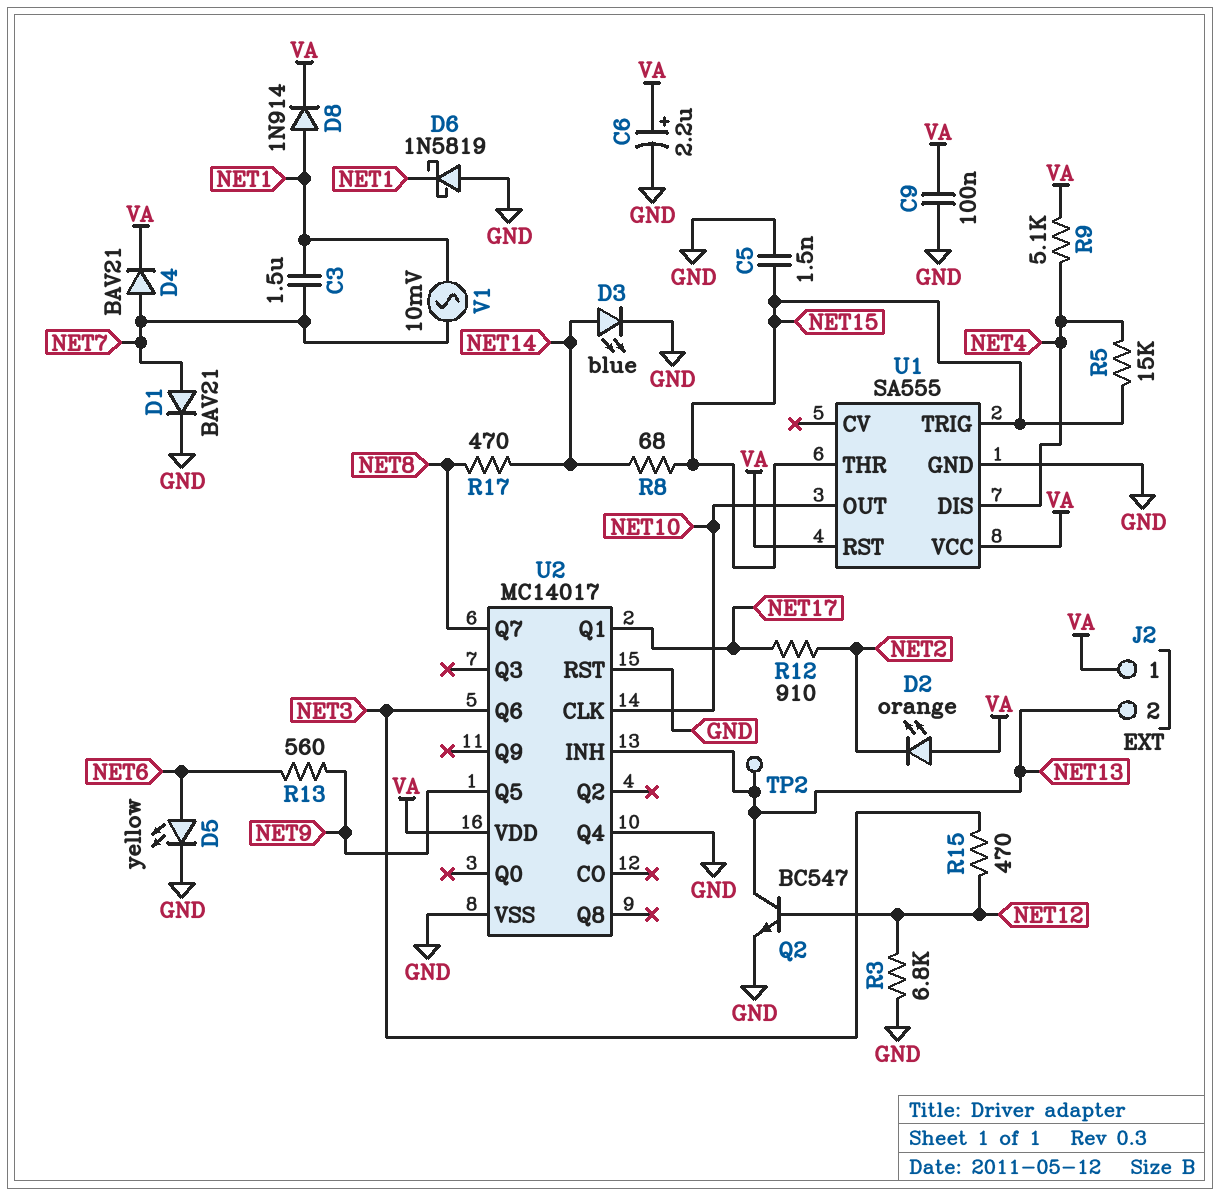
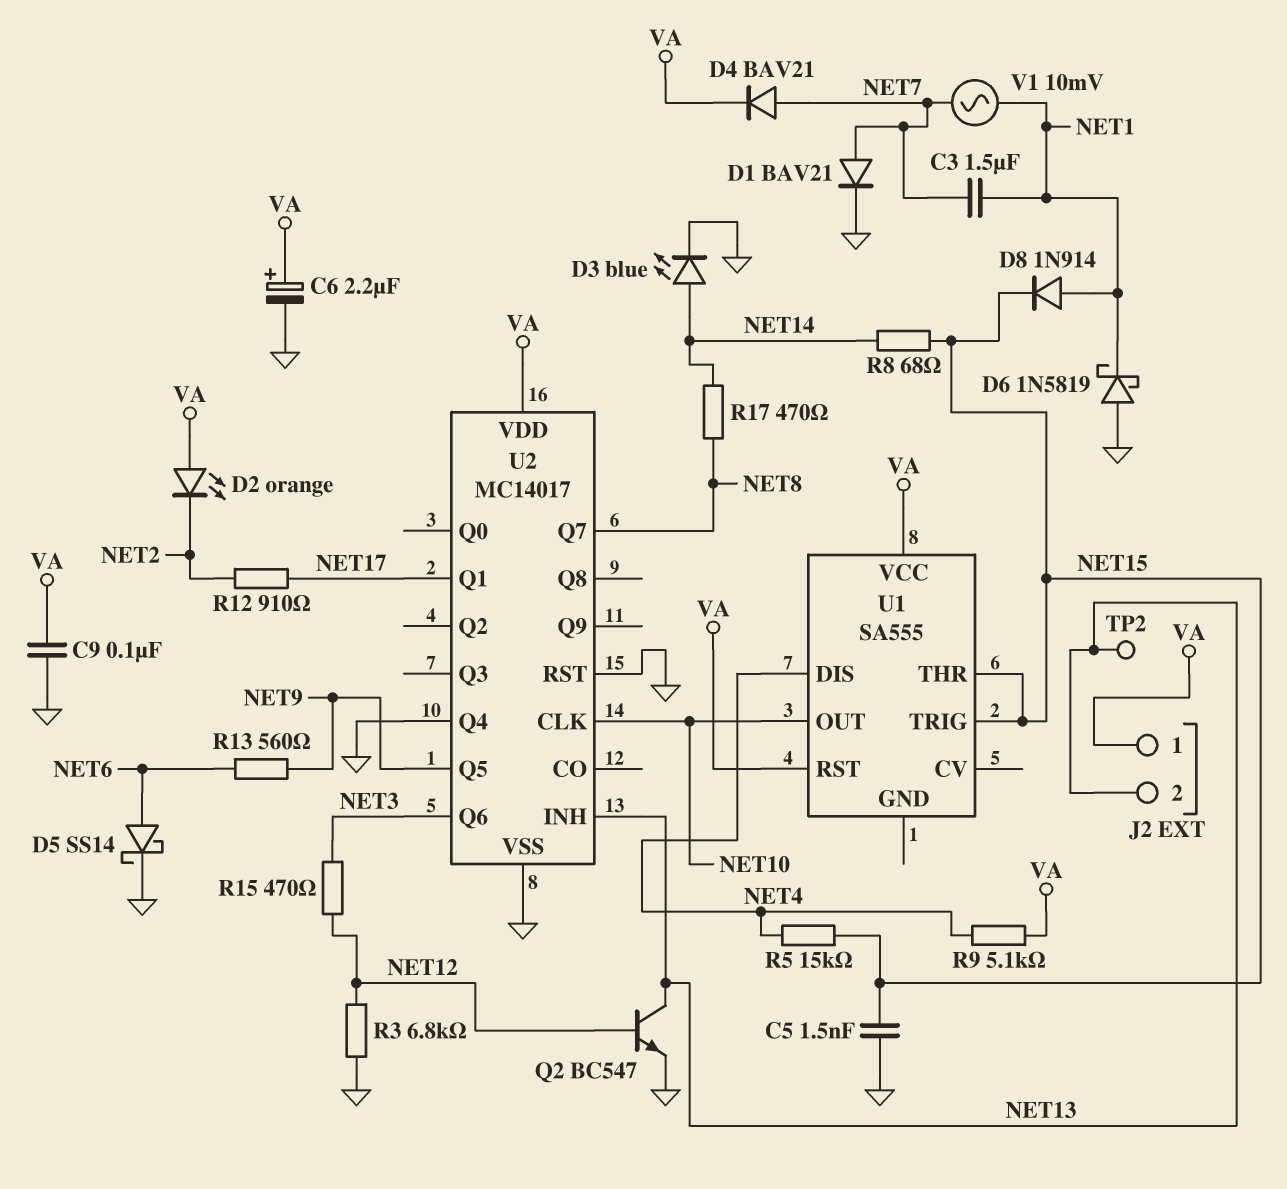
D5: LED yellow (A NET6, K GND) -> schottky SS14 (A NET6, K GND)
D8: diode 1N914 (A NET1, K VA) -> diode 1N914 (A NET1, K NET15)
U1 pin GND: GND -> none

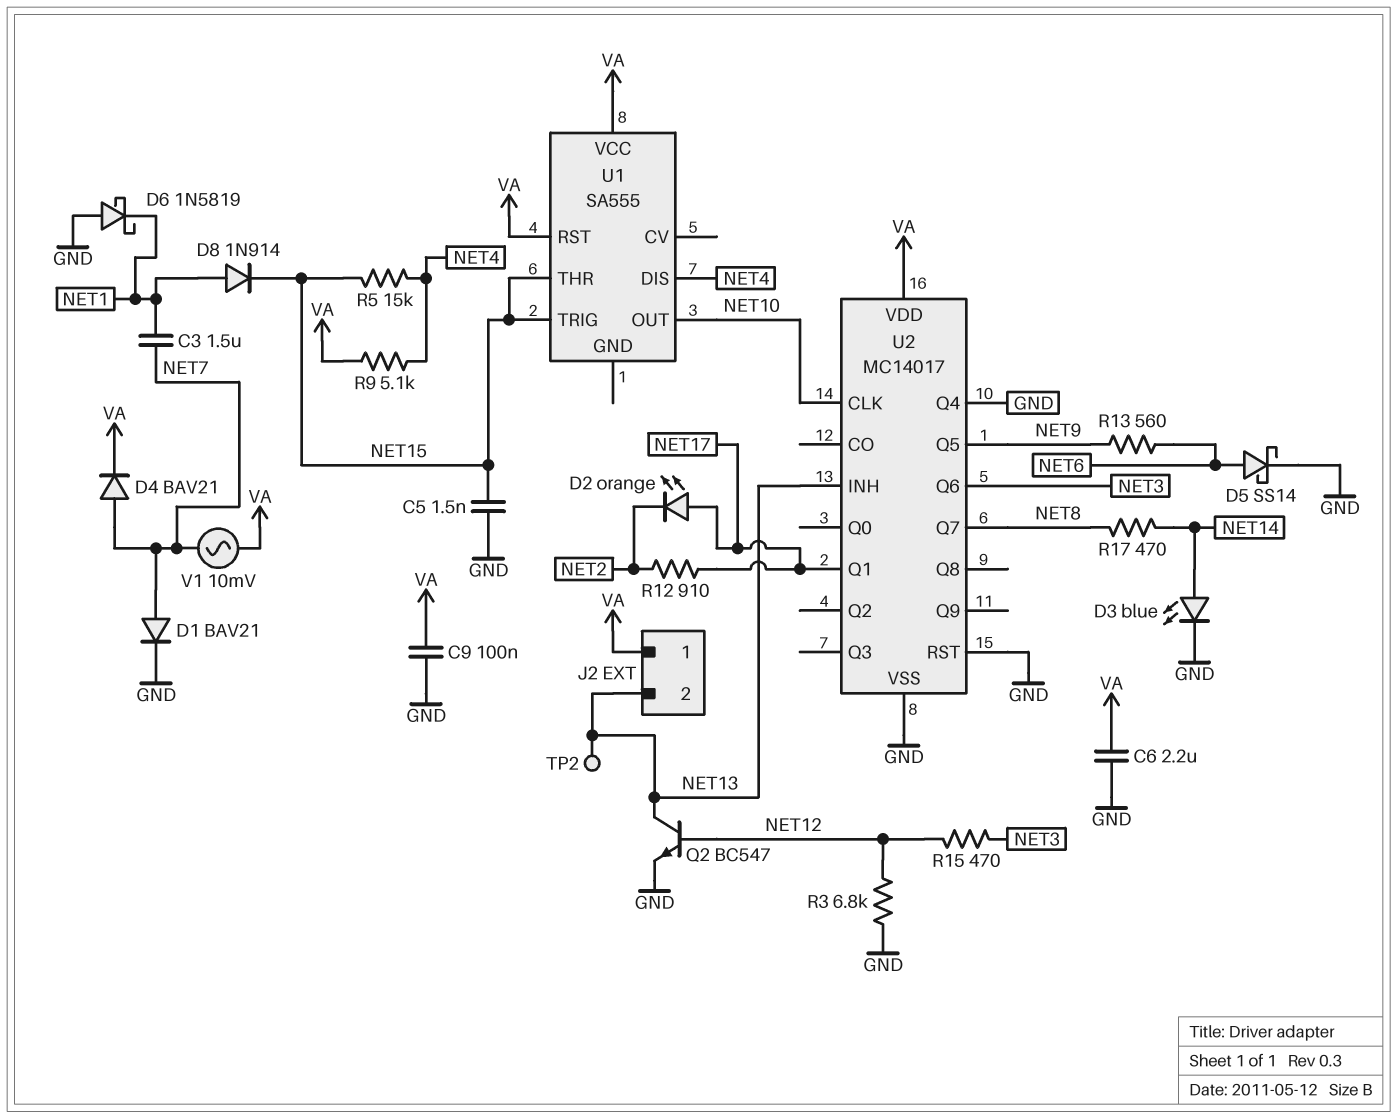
C6: 2.2uF (plus VA, minus GND) -> 2.2uF (GND, VA)
D2: LED orange (A VA, K NET2) -> LED orange (A NET17, K NET2)
R8: 68 (NET14, NET15) -> none
V1: AC 10mV (NET1, NET7) -> AC 10mV (NET7, VA)

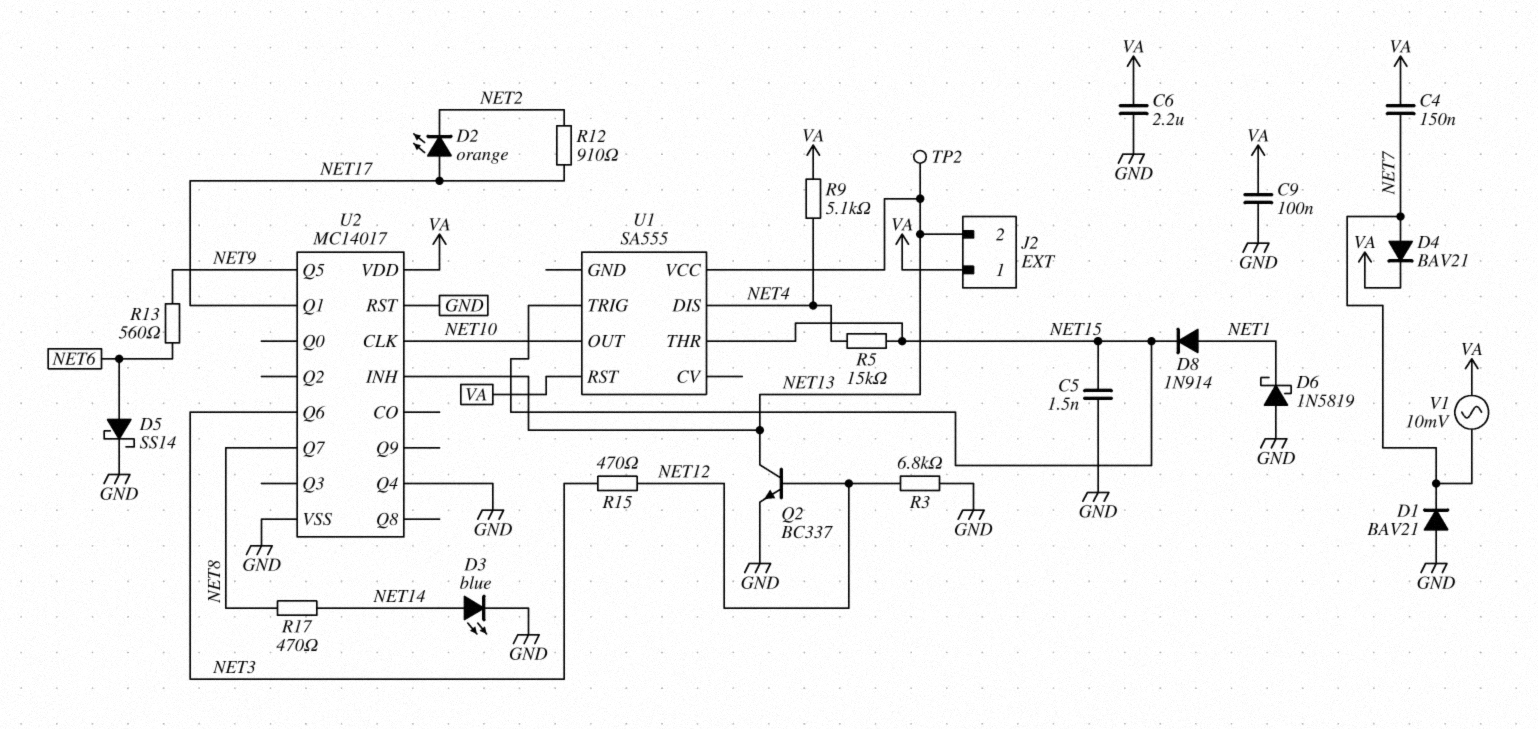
C3: 1.5uF (NET1, NET7) -> none
C4: none -> 150nF (NET7, VA)
D1: diode BAV21 (A NET7, K GND) -> diode BAV21 (A GND, K NET7)
Q2: NPN BC547 (B NET12, C NET13, E GND) -> NPN BC337 (B NET12, C NET13, E GND)
U1 pin VCC: VA -> NET13

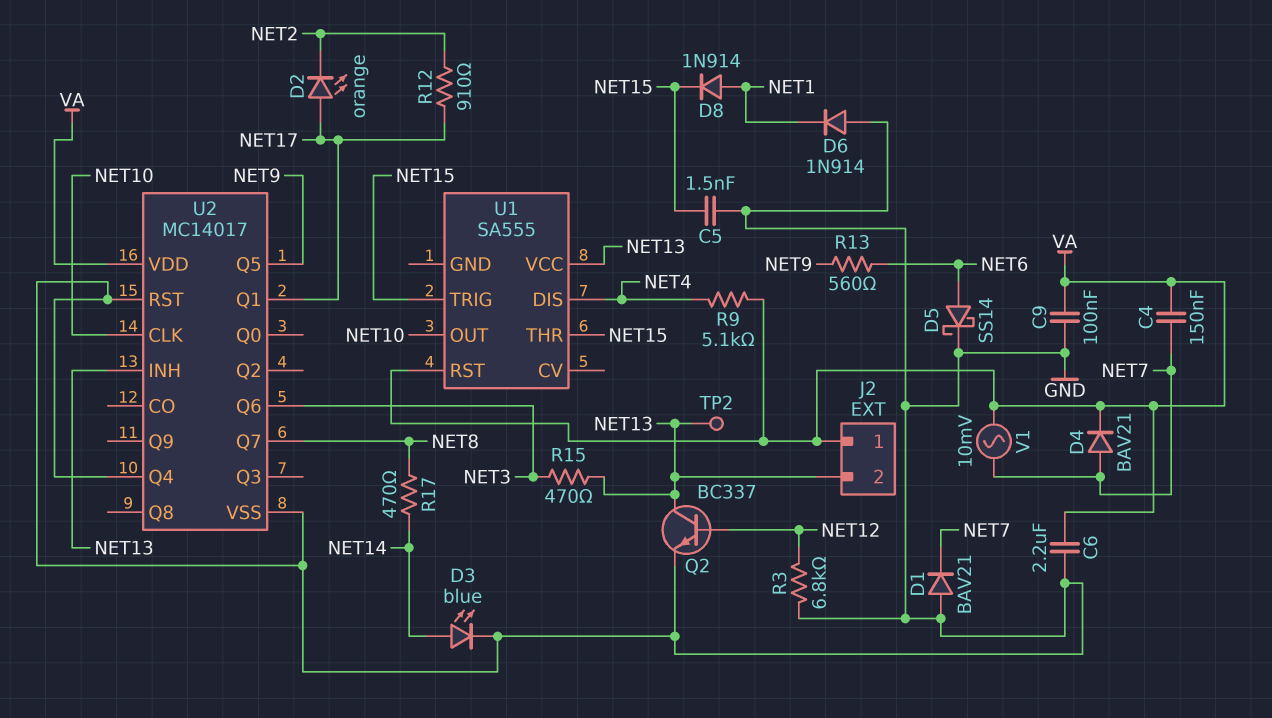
D6: schottky 1N5819 (A GND, K NET1) -> diode 1N914 (A GND, K NET1)
R5: 15k (NET4, NET15) -> none
R15: 470 (NET3, NET12) -> 470 (NET3, NET13)

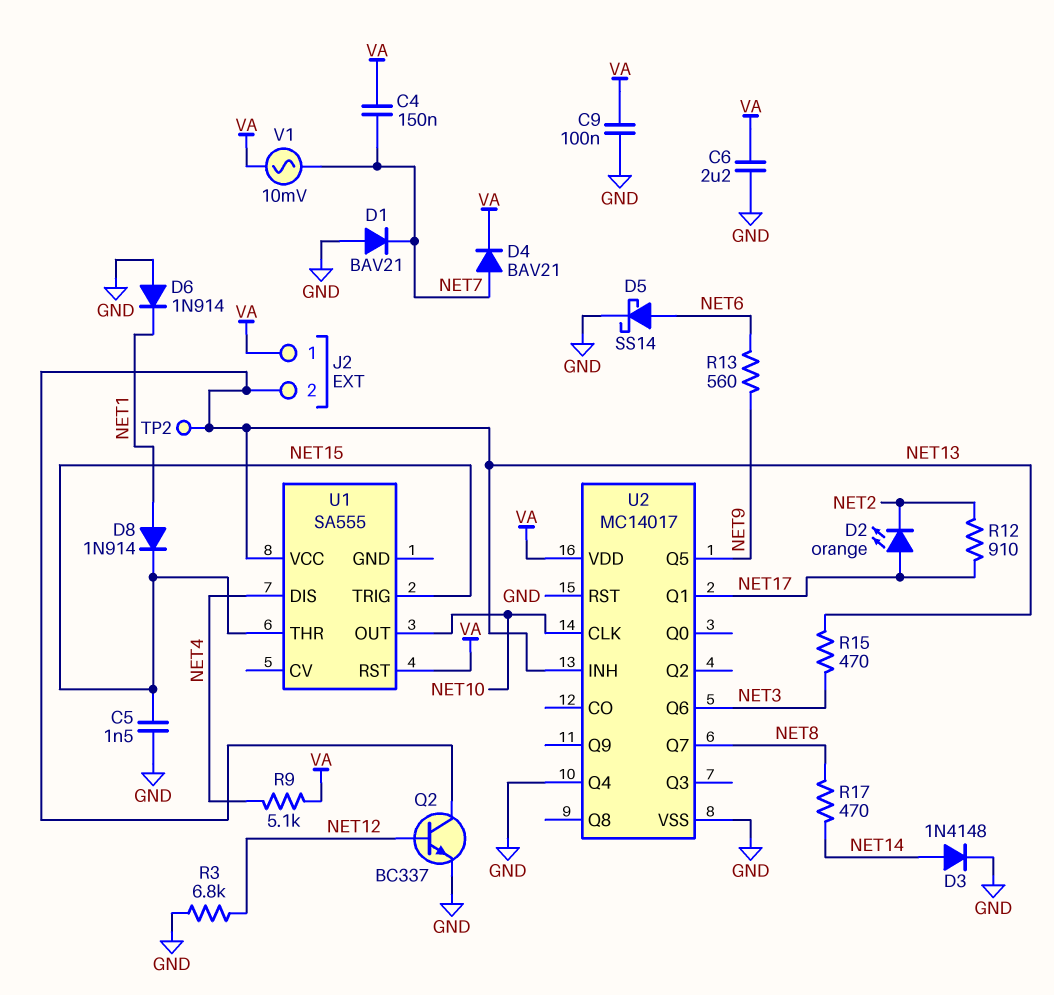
D3: LED blue (A NET14, K GND) -> diode 1N4148 (A NET14, K GND)

